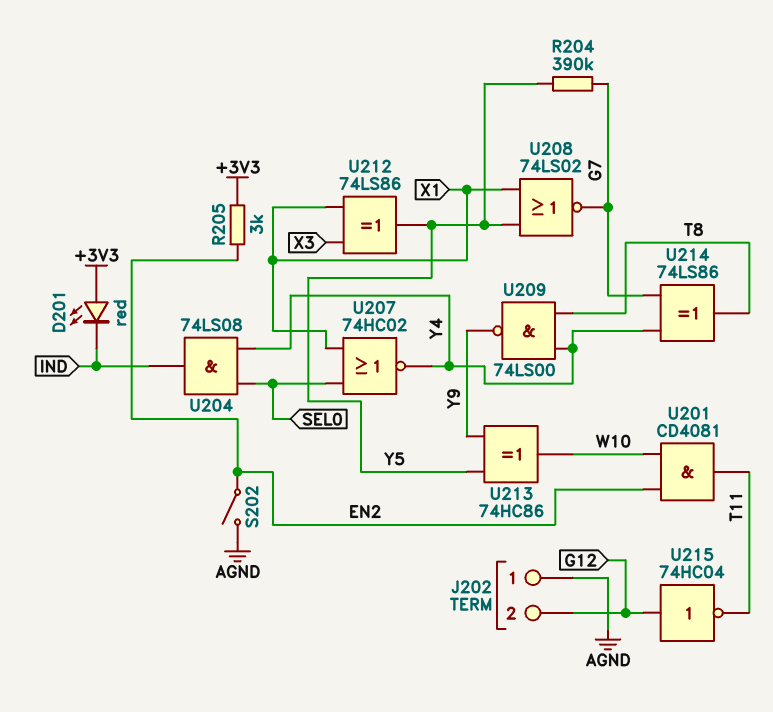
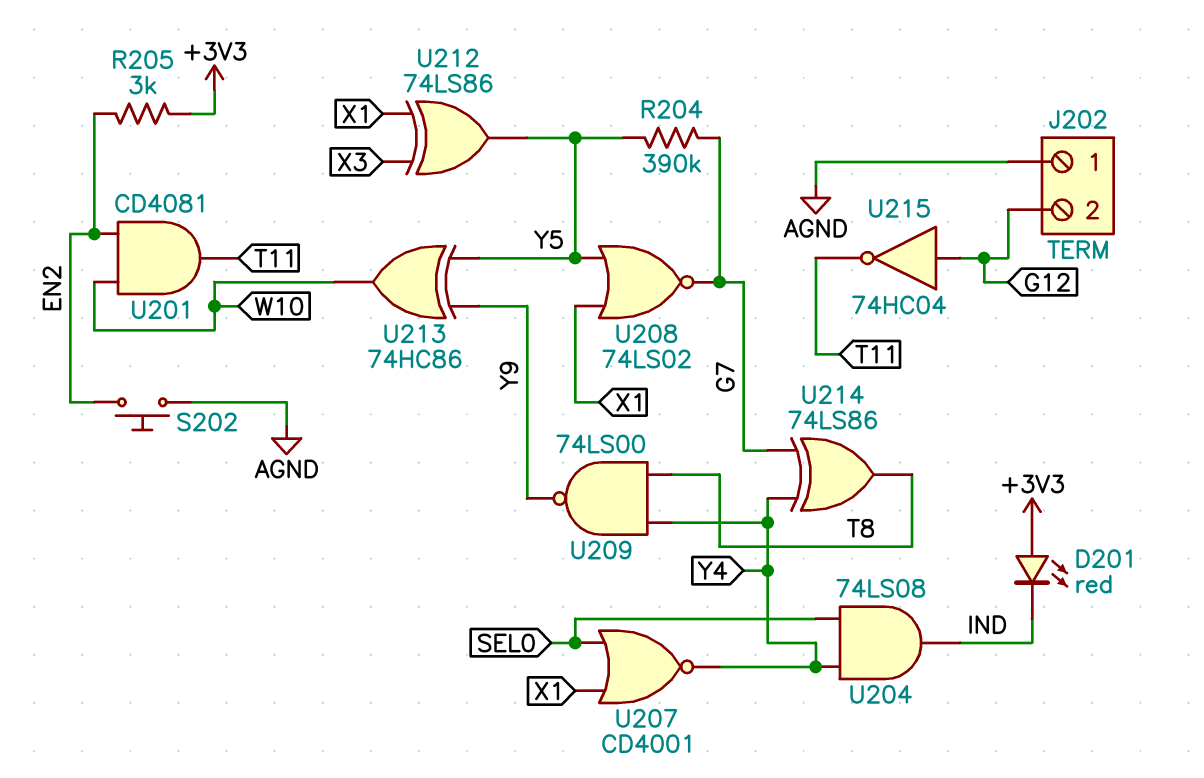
S202: switch (AGND, EN2) -> button (AGND, EN2)
U207: NOR 74HC02 (in SEL0, in X1, out Y4) -> NOR CD4001 (in SEL0, in X1, out Y4)

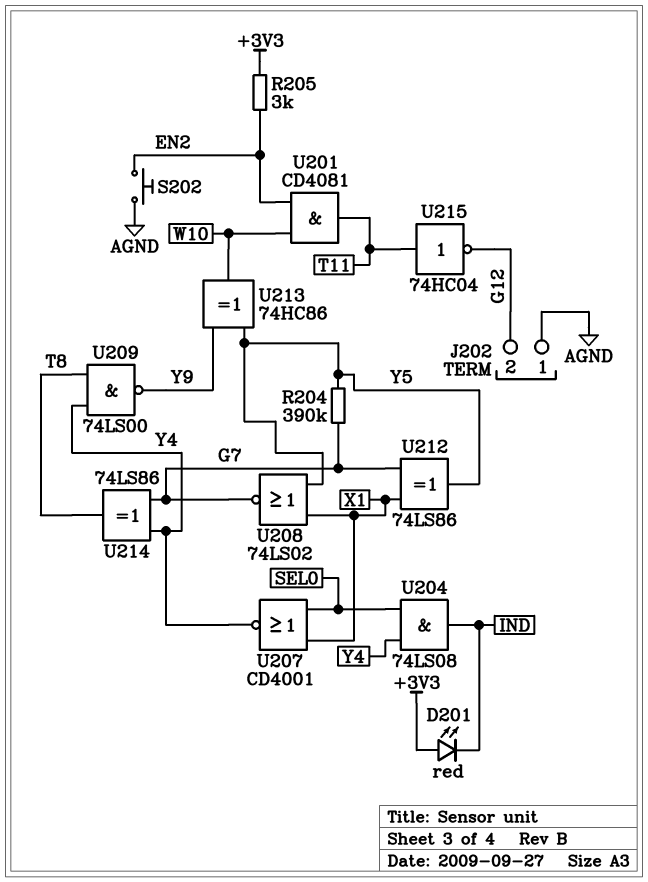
U212: XOR 74LS86 (in X1, in X3, out Y5) -> XOR 74LS86 (in G7, in X1, out Y5)
U215: NOT 74HC04 (in G12, out T11) -> NOT 74HC04 (in T11, out G12)

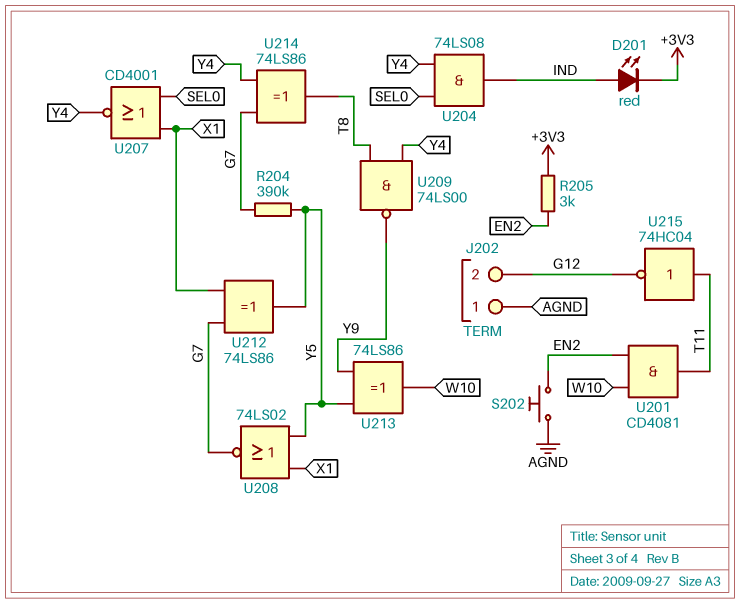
D201: LED red (A +3V3, K IND) -> LED red (A IND, K +3V3)
U213: XOR 74HC86 (in Y5, in Y9, out W10) -> XOR 74LS86 (in Y5, in Y9, out W10)

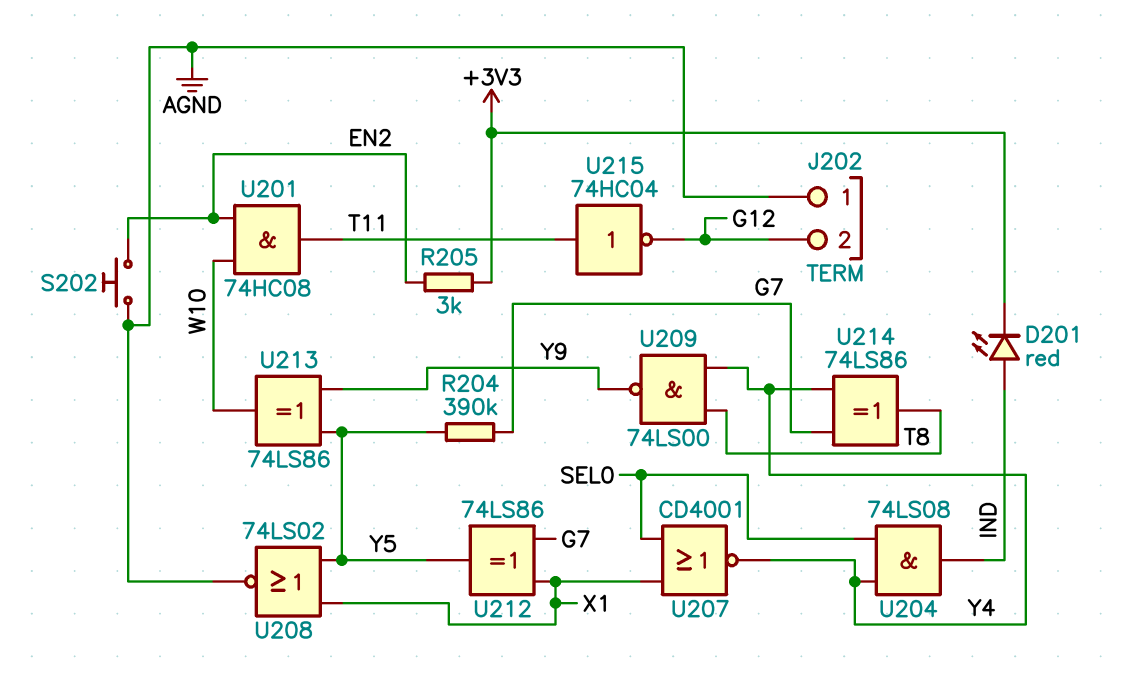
U201: AND CD4081 (in EN2, in W10, out T11) -> AND 74HC08 (in EN2, in W10, out T11)
U208: NOR 74LS02 (in X1, in Y5, out G7) -> NOR 74LS02 (in X1, in Y5, out AGND)

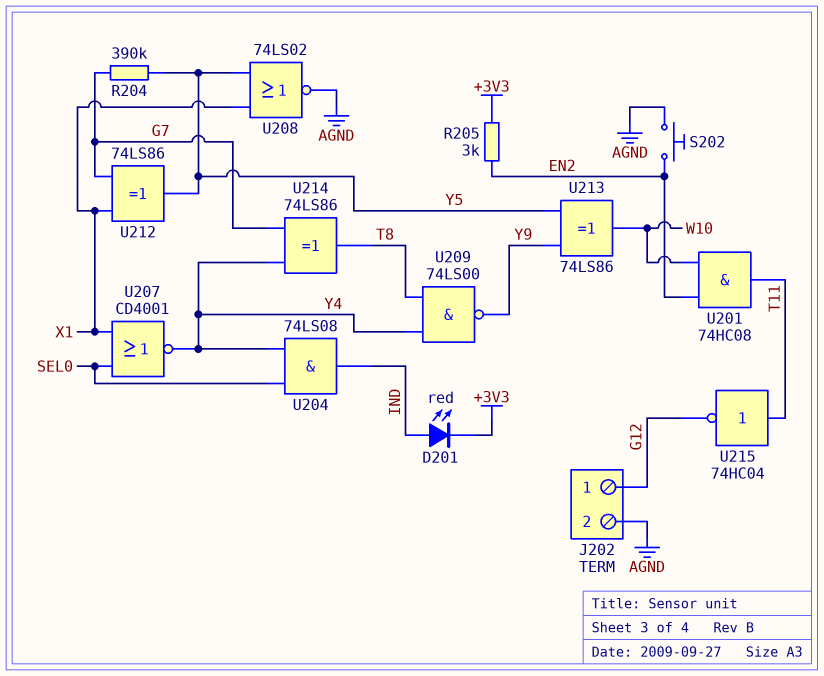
J202 pin 1: AGND -> G12
J202 pin 2: G12 -> AGND

